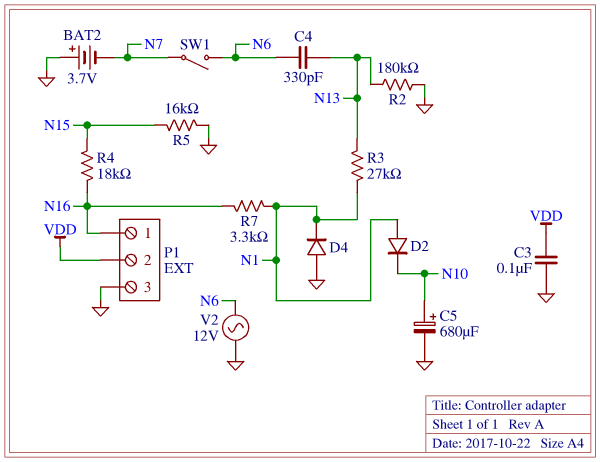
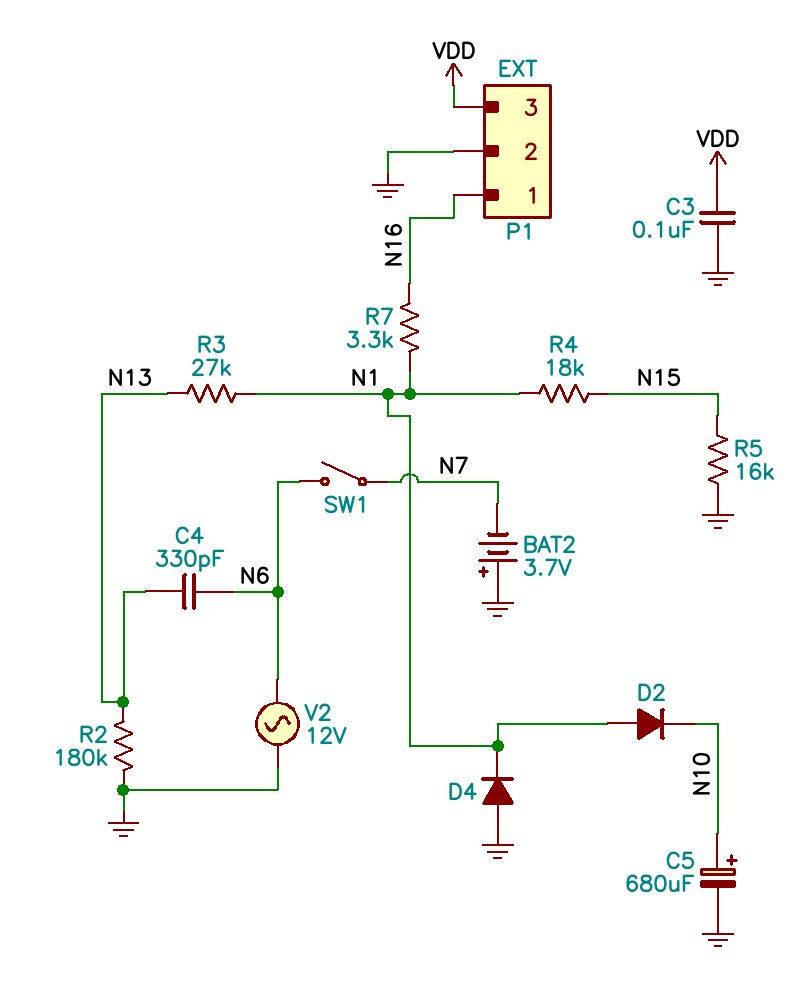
P1 pin 2: VDD -> GND
P1 pin 3: GND -> VDD
R4: 18k (N15, N16) -> 18k (N1, N15)

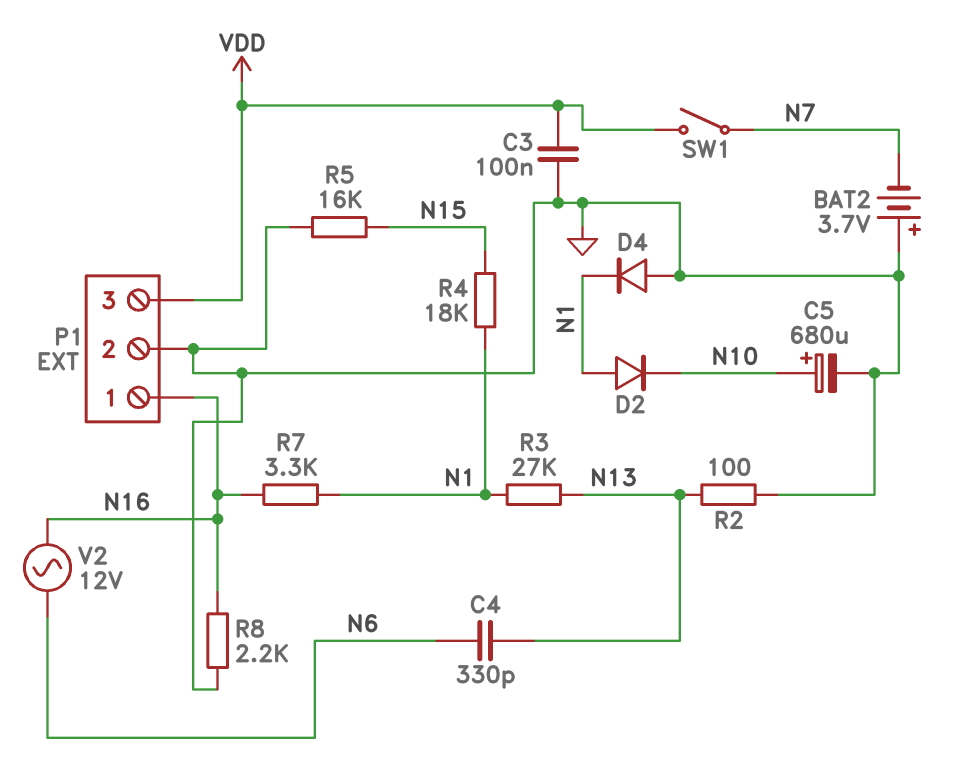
R2: 180k (GND, N13) -> 100 (GND, N13)
R8: none -> 2.2k (GND, N16)
SW1: switch (N6, N7) -> switch (N7, VDD)
V2: AC 12V (GND, N6) -> AC 12V (N6, N16)

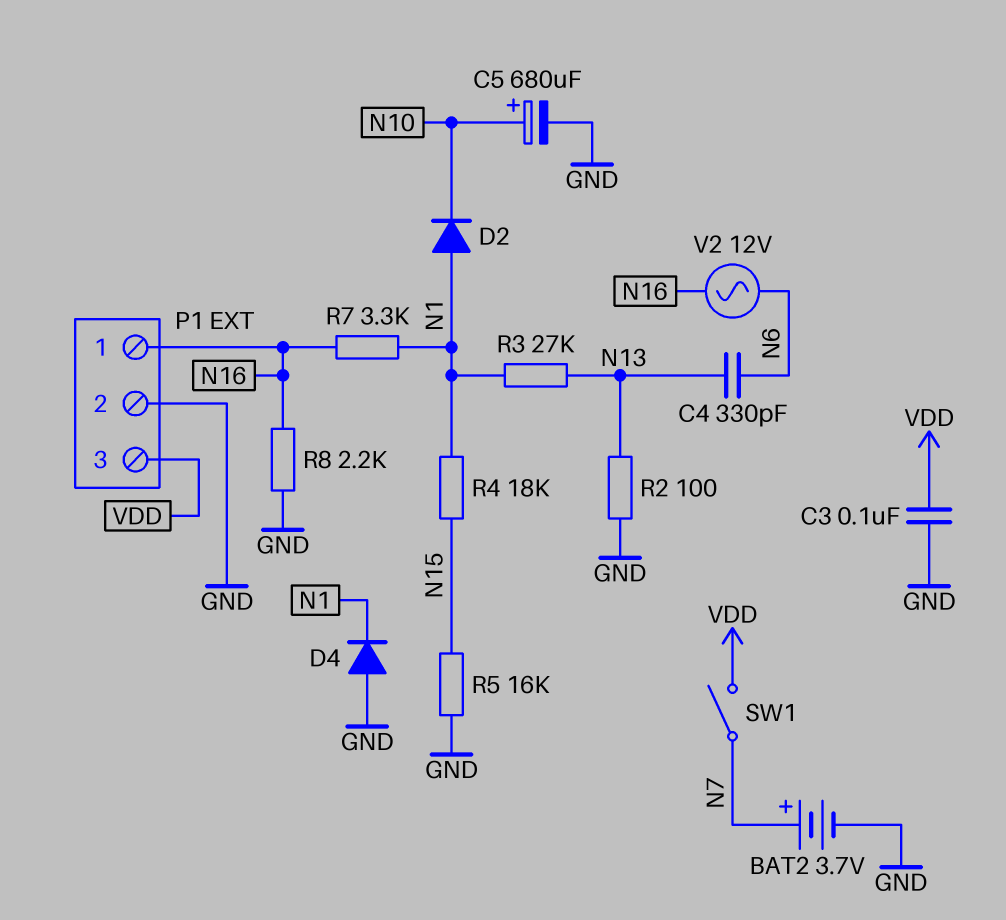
BAT2: 3.7V (plus GND, minus N7) -> 3.7V (plus N7, minus GND)

